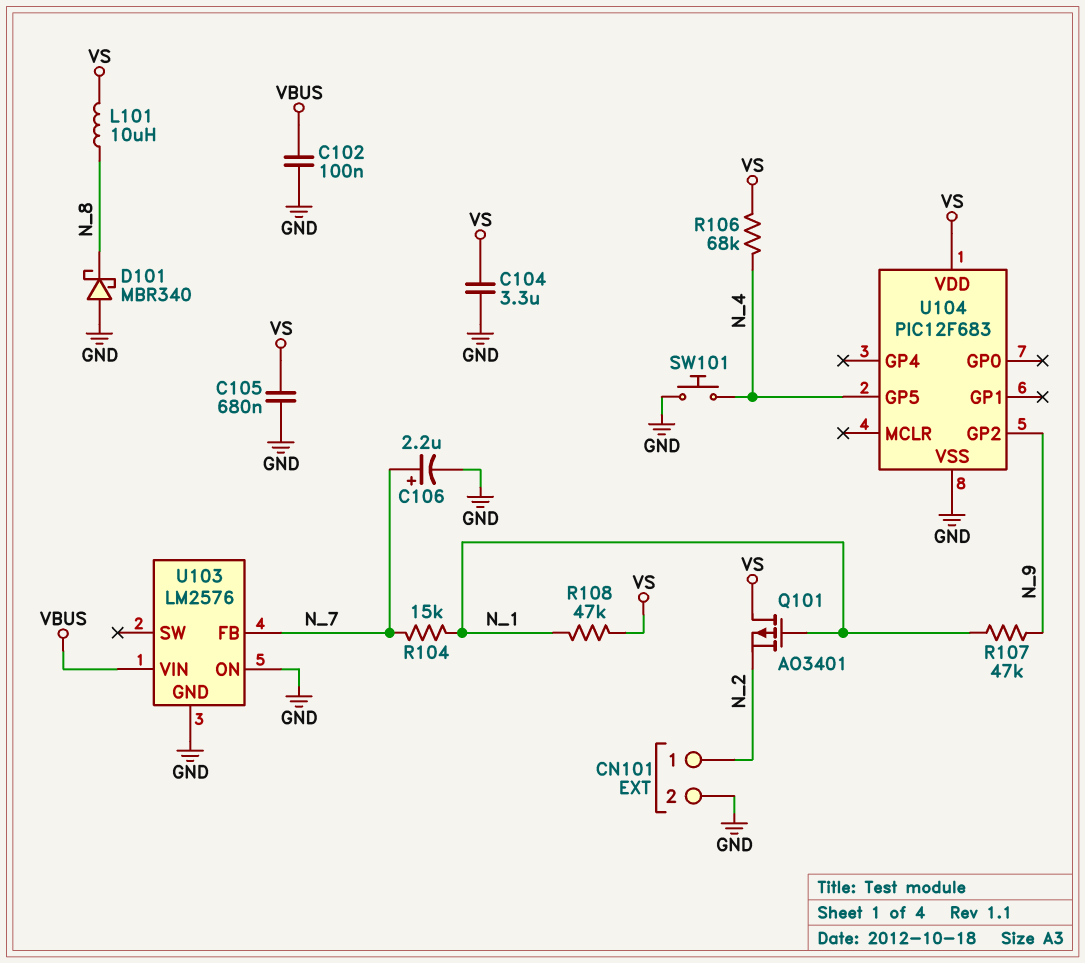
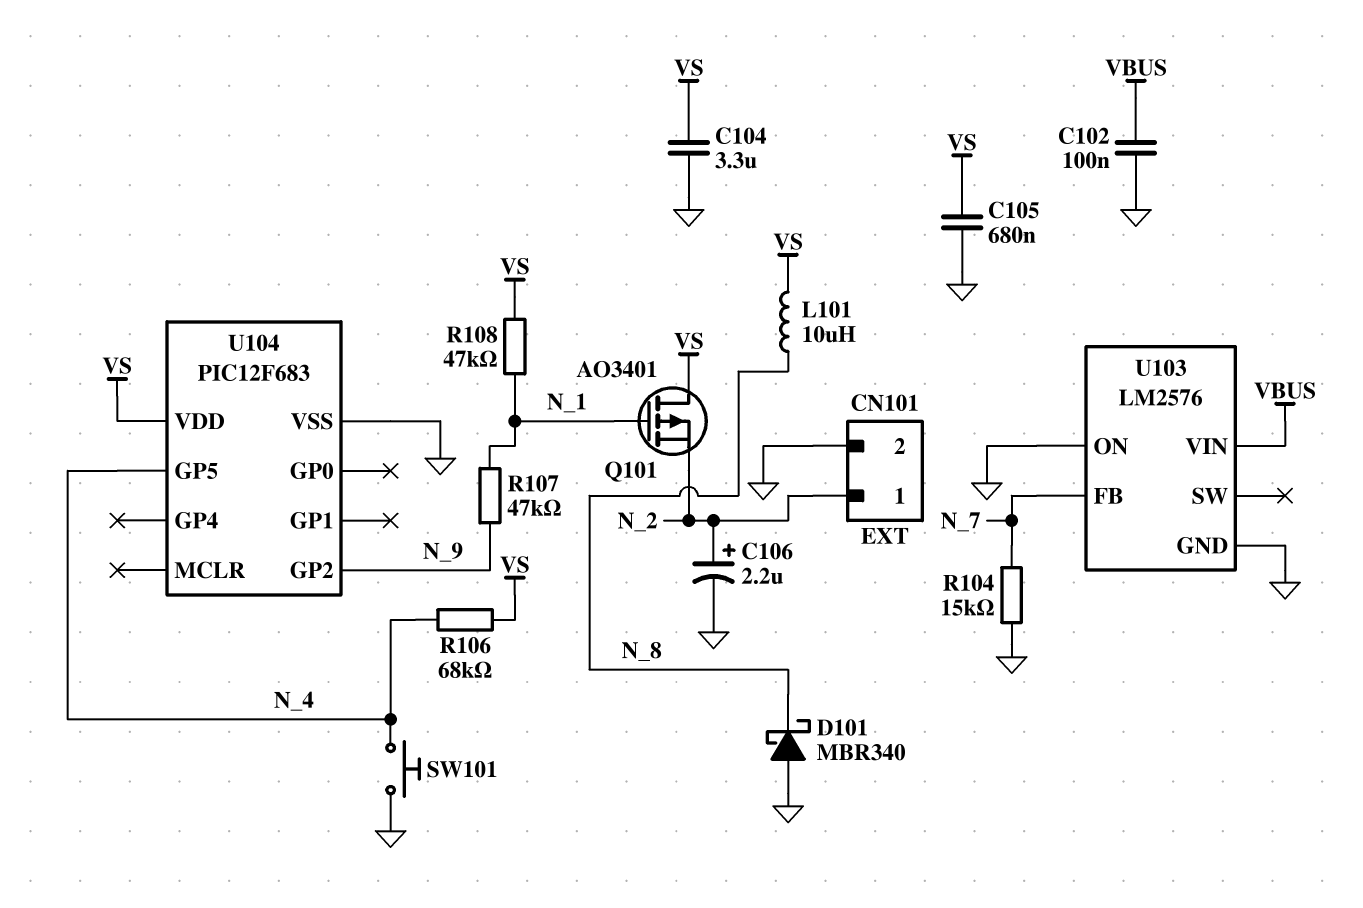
C106: 2.2uF (plus N_7, minus GND) -> 2.2uF (plus N_2, minus GND)
R104: 15k (N_1, N_7) -> 15k (GND, N_7)

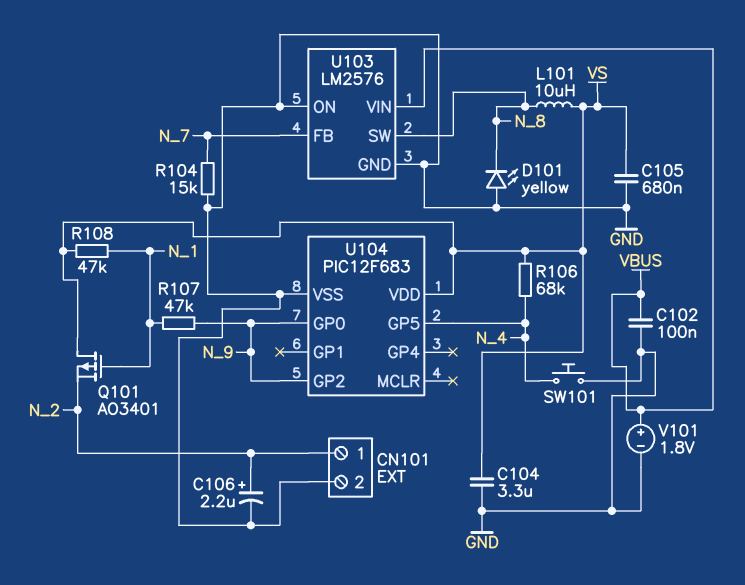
D101: schottky MBR340 (A GND, K N_8) -> LED yellow (A GND, K N_8)
U103 pin SW: none -> N_8
U104 pin GP0: none -> N_9
V101: none -> 1.8V (plus VBUS, minus GND)

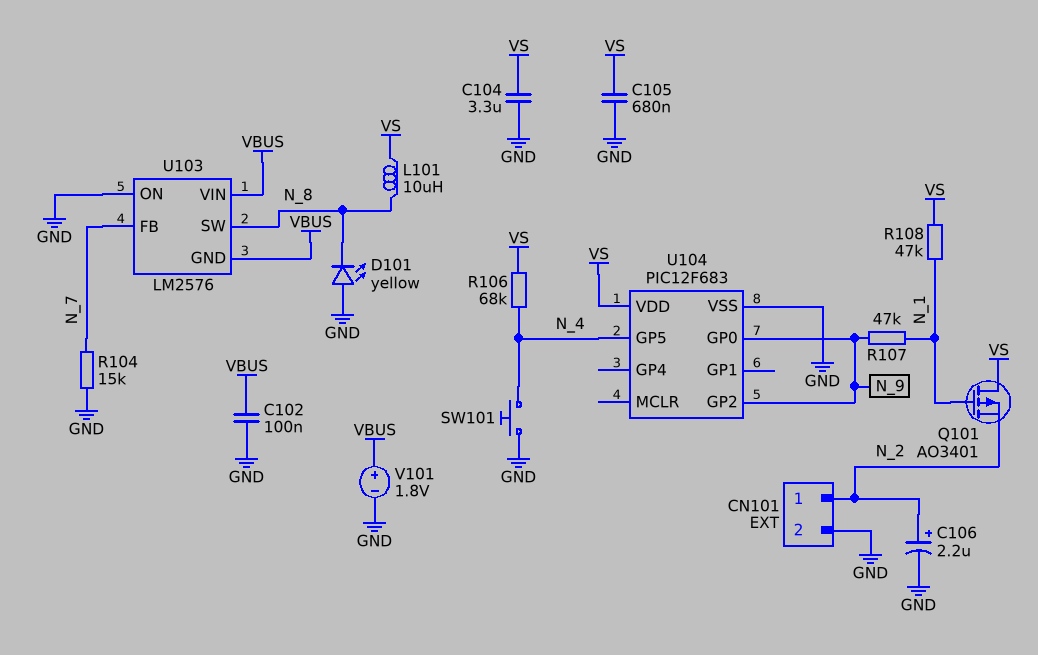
U103 pin GND: GND -> VBUS

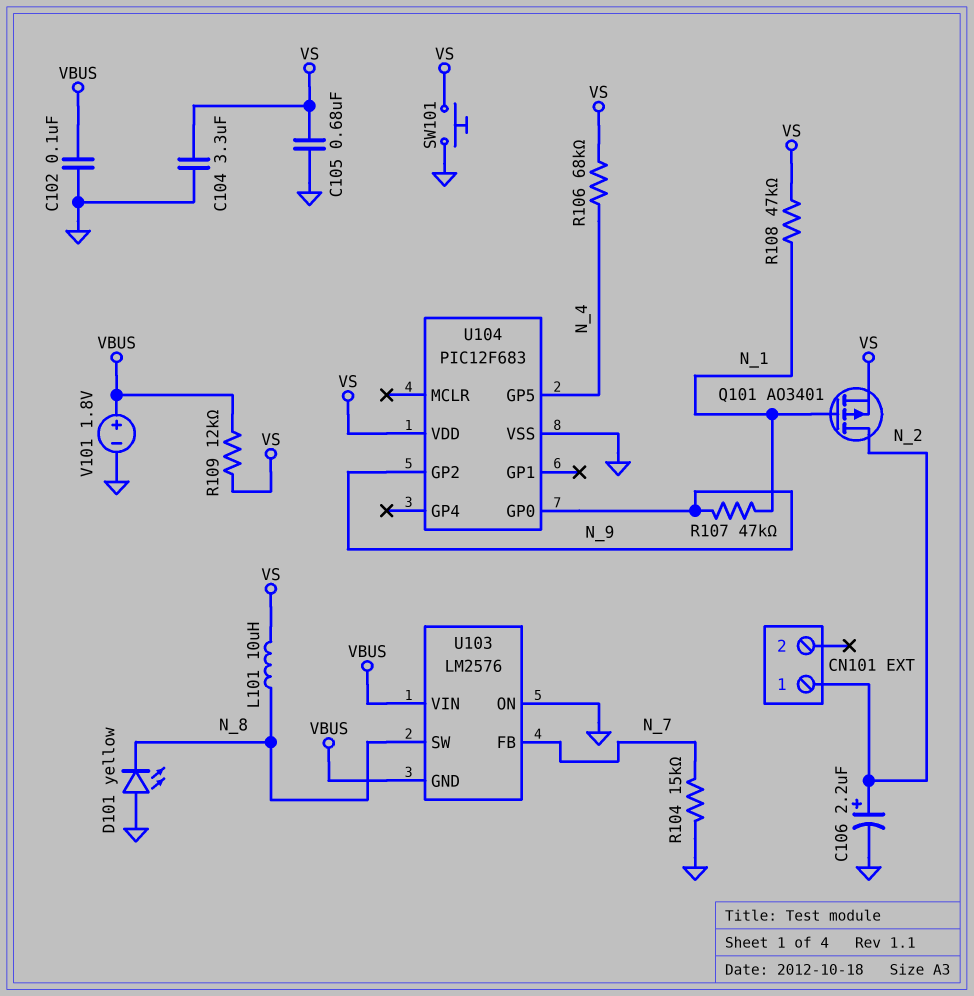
CN101 pin 2: GND -> none
Q101: PMOS AO3401 (G N_1, D VS, S N_2) -> PMOS AO3401 (G N_1, D N_2, S VS)
R109: none -> 12k (VBUS, VS)
SW101: button (GND, N_4) -> button (GND, VS)

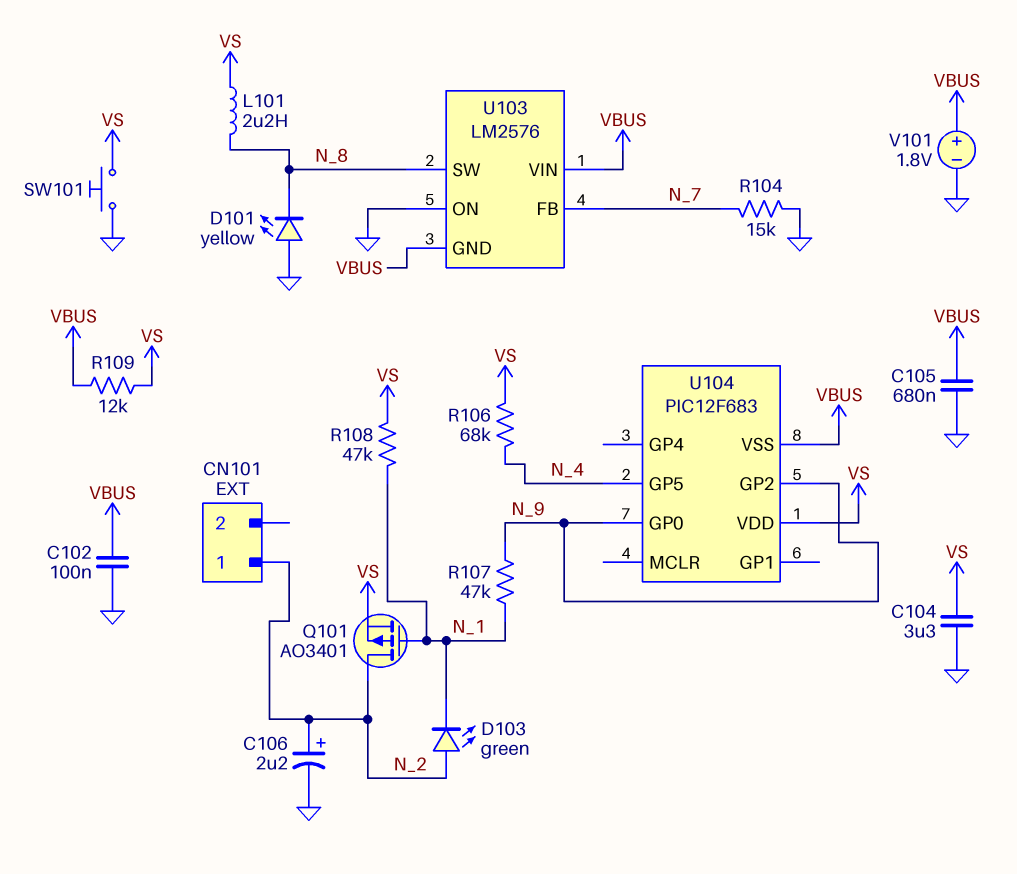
C105: 680nF (GND, VS) -> 680nF (GND, VBUS)
D103: none -> LED green (A N_2, K N_1)
L101: 10uH (N_8, VS) -> 2.2uH (N_8, VS)
U104 pin VSS: GND -> VBUS

